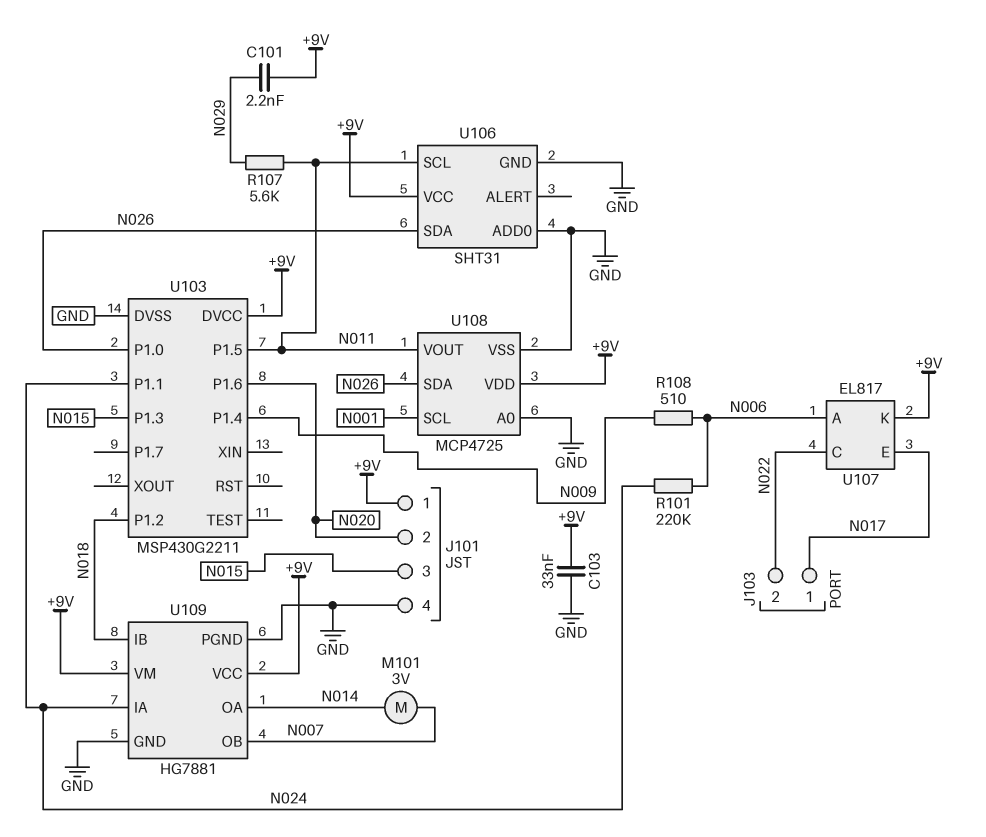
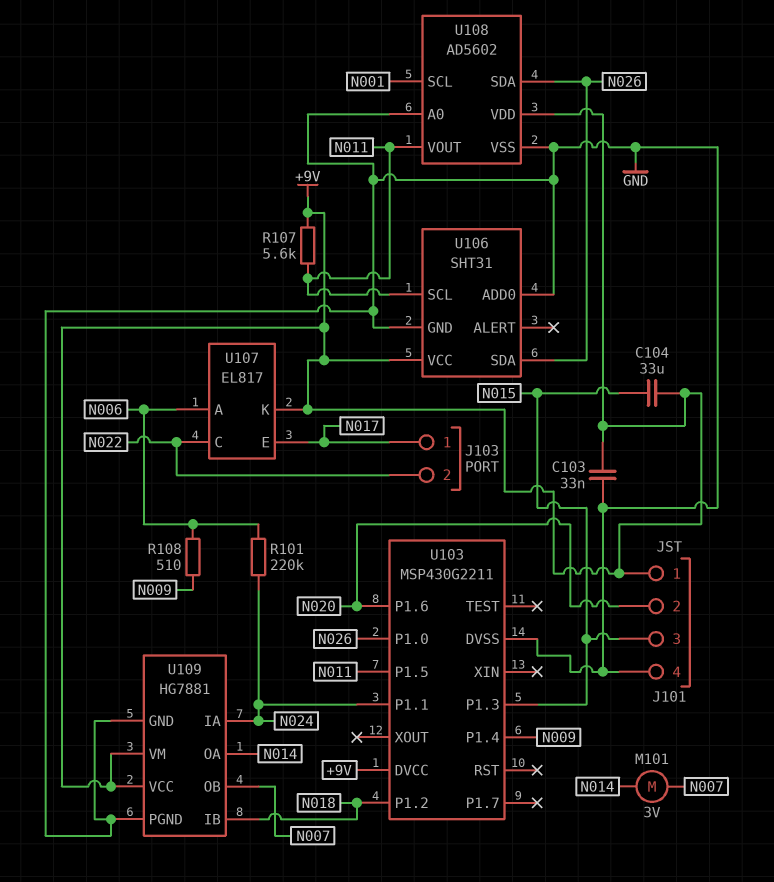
C101: 2.2nF (+9V, N029) -> none
C104: none -> 33uF (+9V, N015)
R107: 5.6k (N011, N029) -> 5.6k (+9V, N011)
U108: MCP4725 -> AD5602

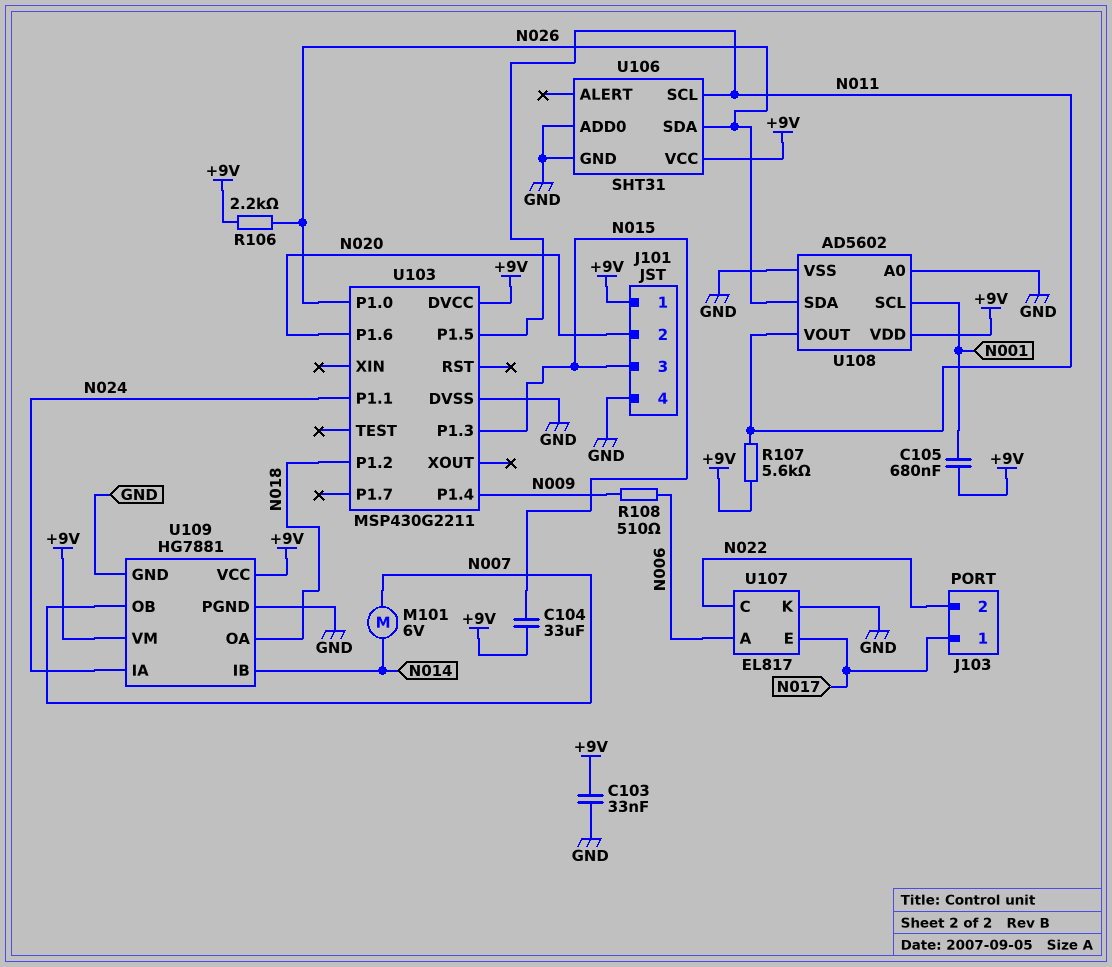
C105: none -> 680nF (+9V, N001)
M101: motor 3V (N007, N014) -> motor 6V (N007, N014)
R101: 220k (N006, N024) -> none
R106: none -> 2.2k (+9V, N026)
U107 pin K: +9V -> GND
U109 pin IB: N018 -> N014
U109 pin OA: N014 -> N018

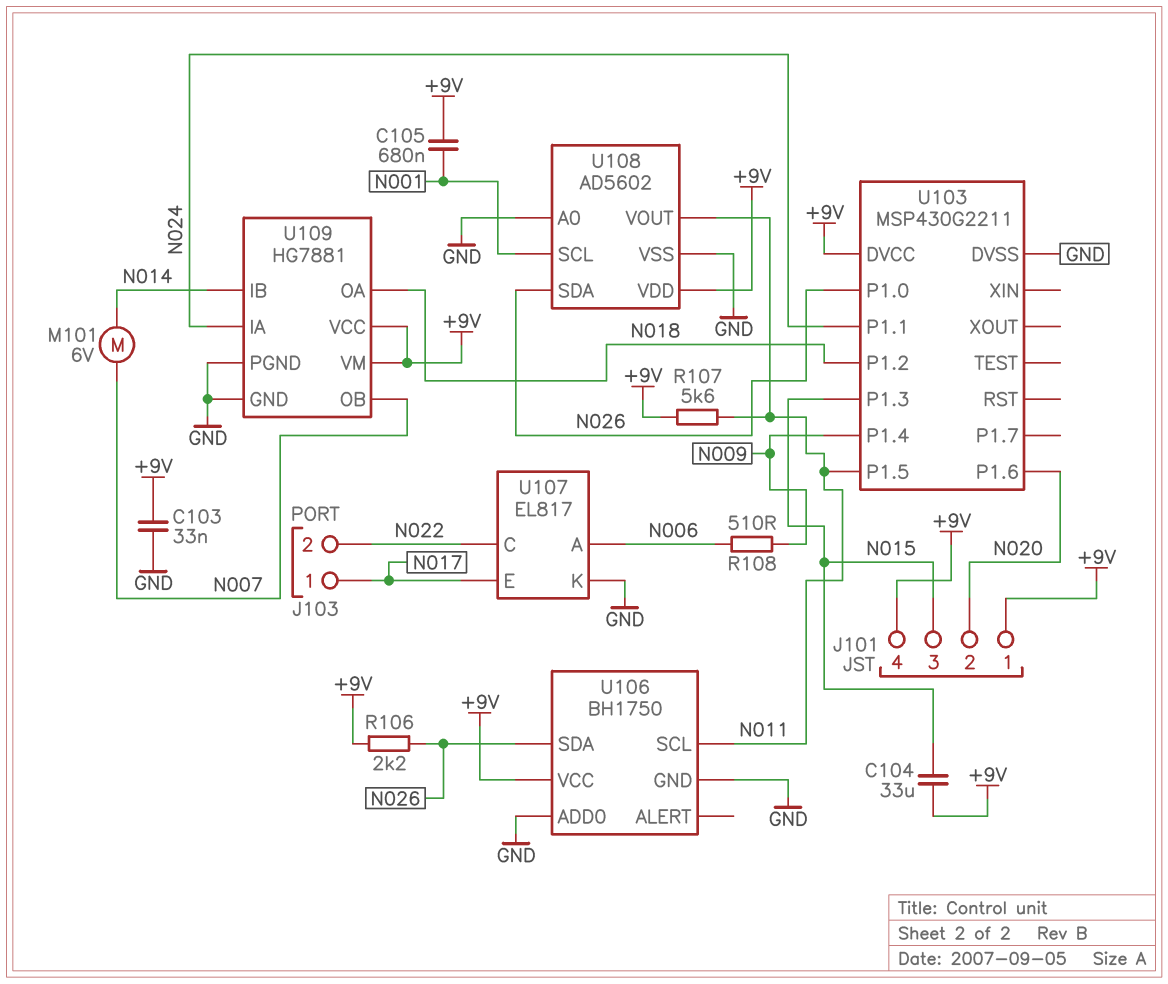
J101 pin 4: GND -> +9V
U106: SHT31 -> BH1750

